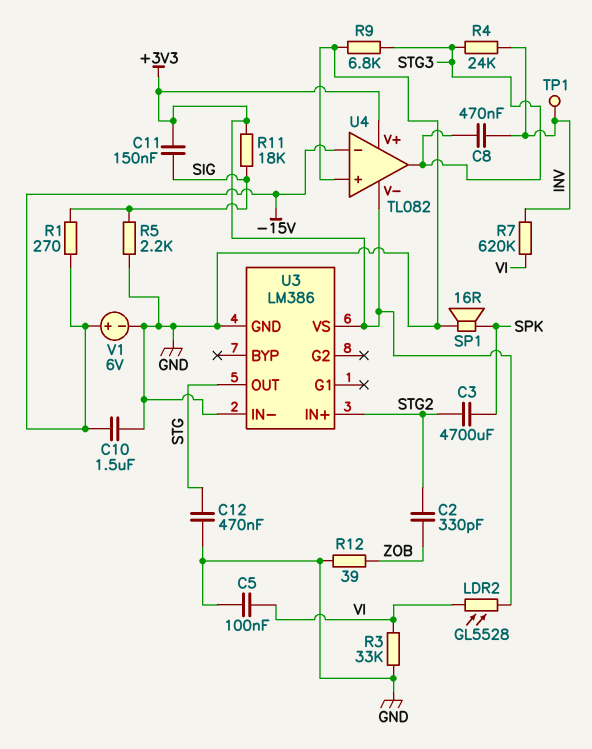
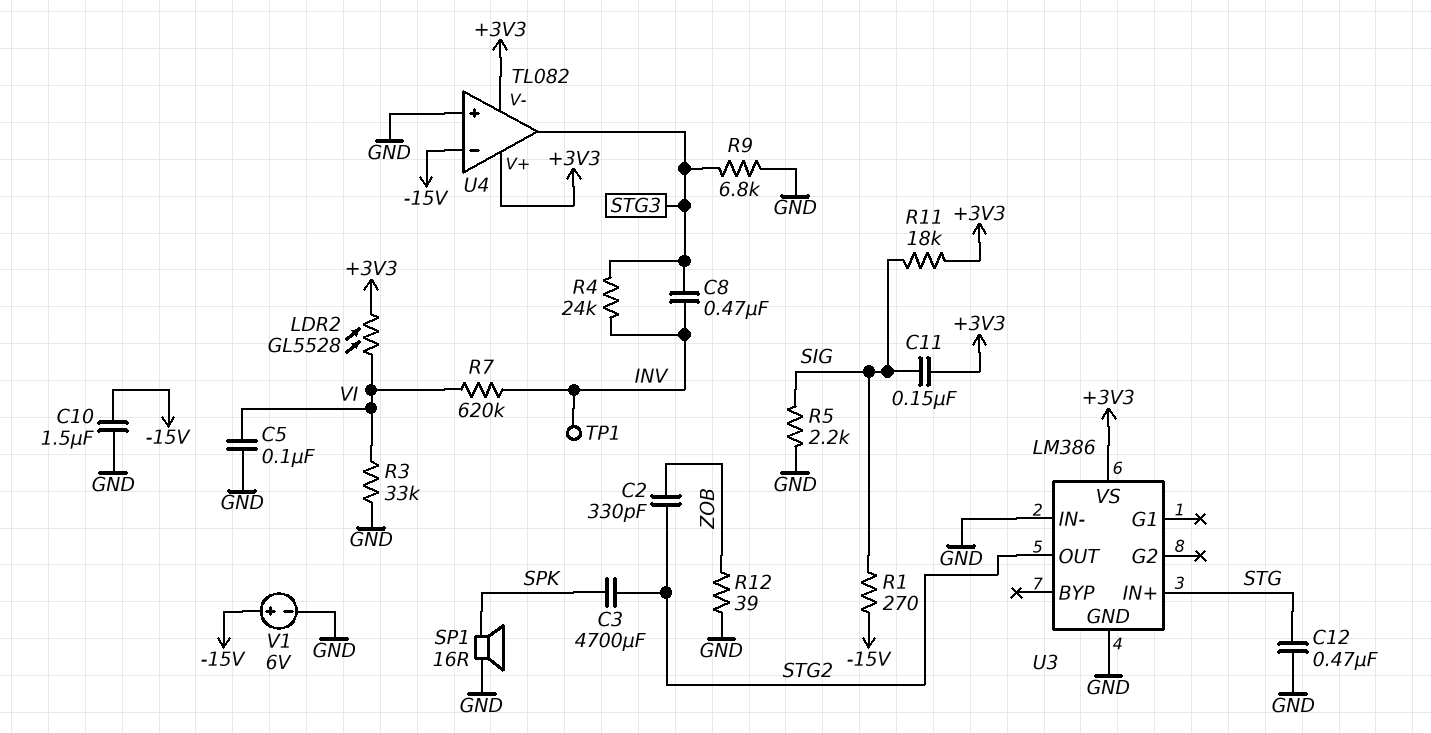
U3 pin IN+: STG2 -> STG
U3 pin OUT: STG -> STG2

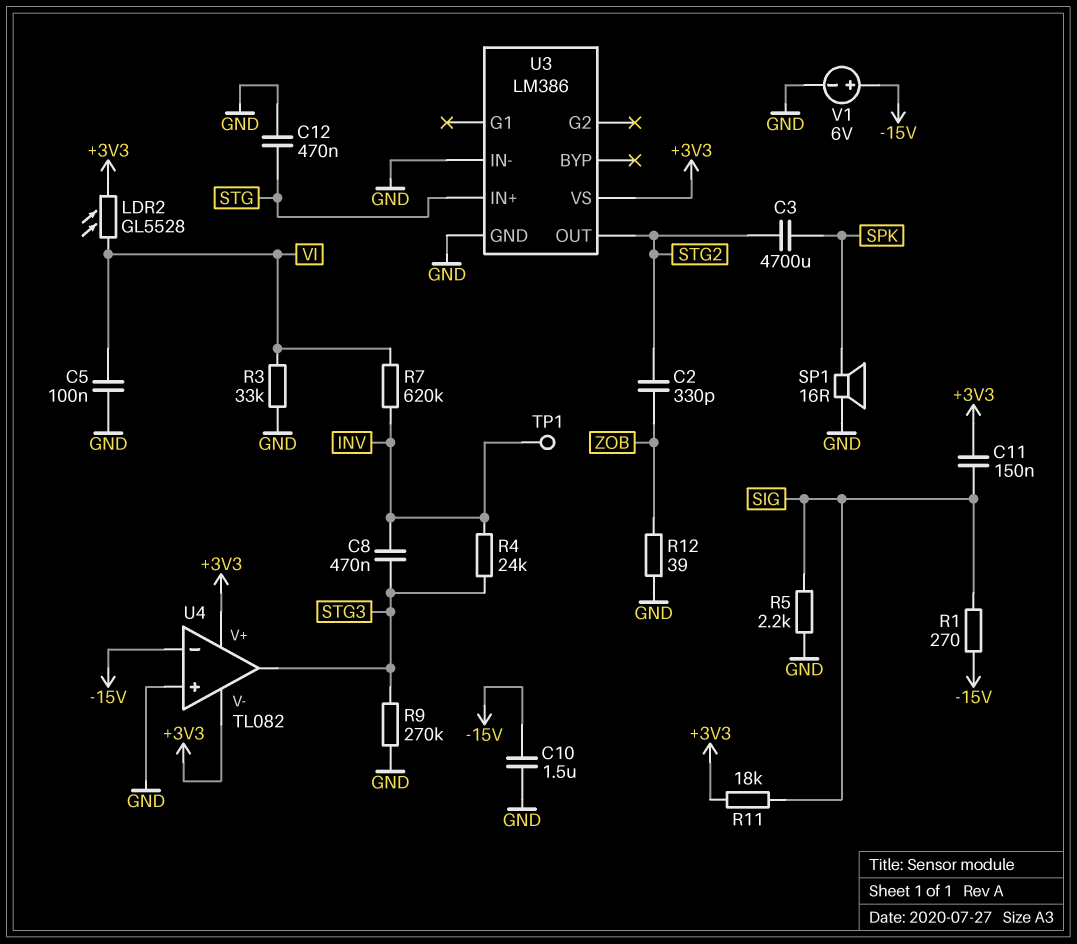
R9: 6.8k (GND, STG3) -> 270k (GND, STG3)

